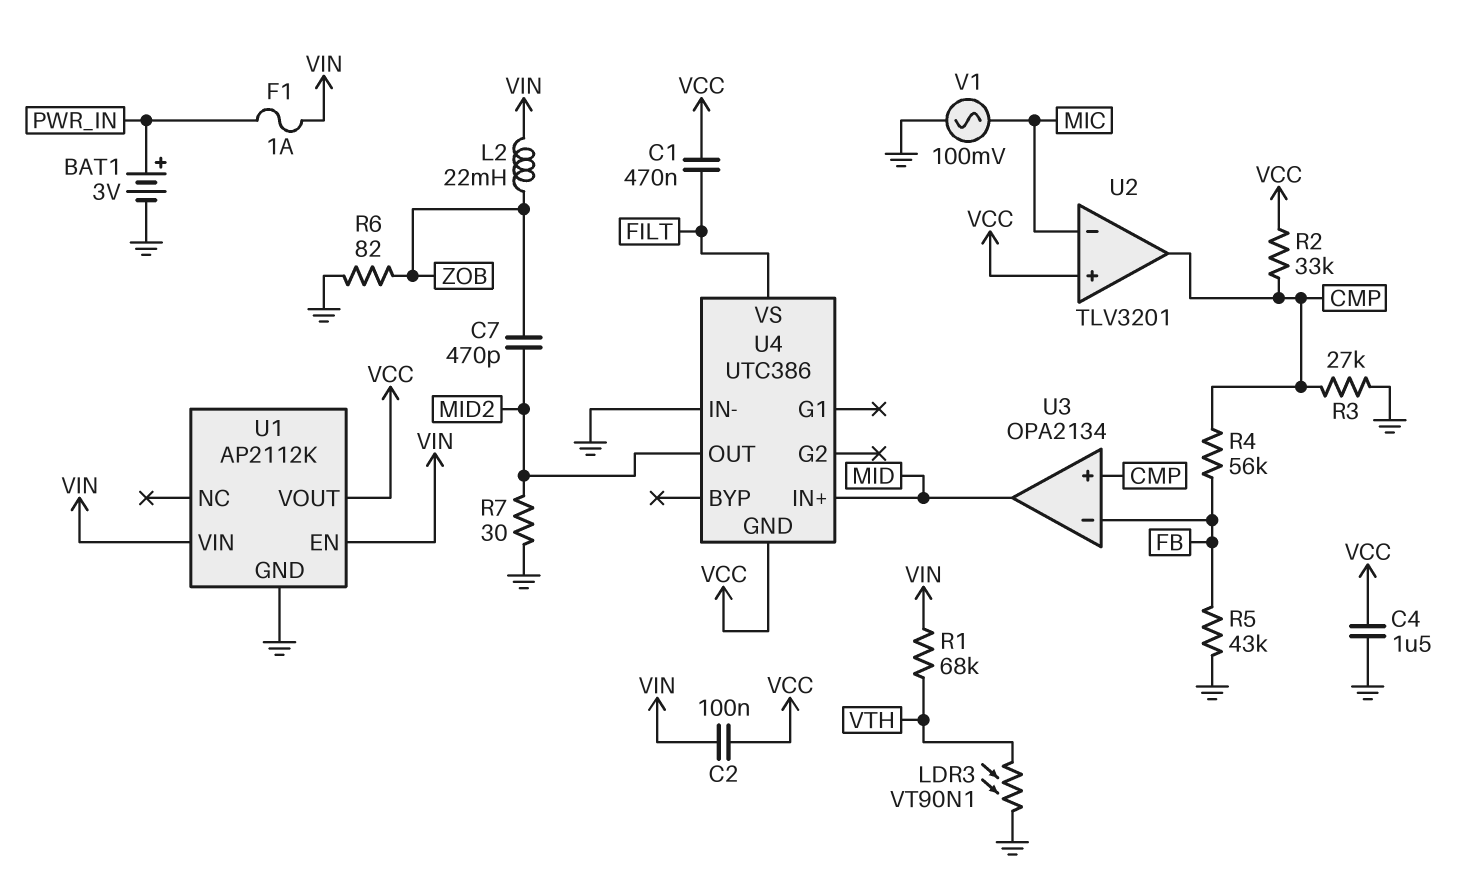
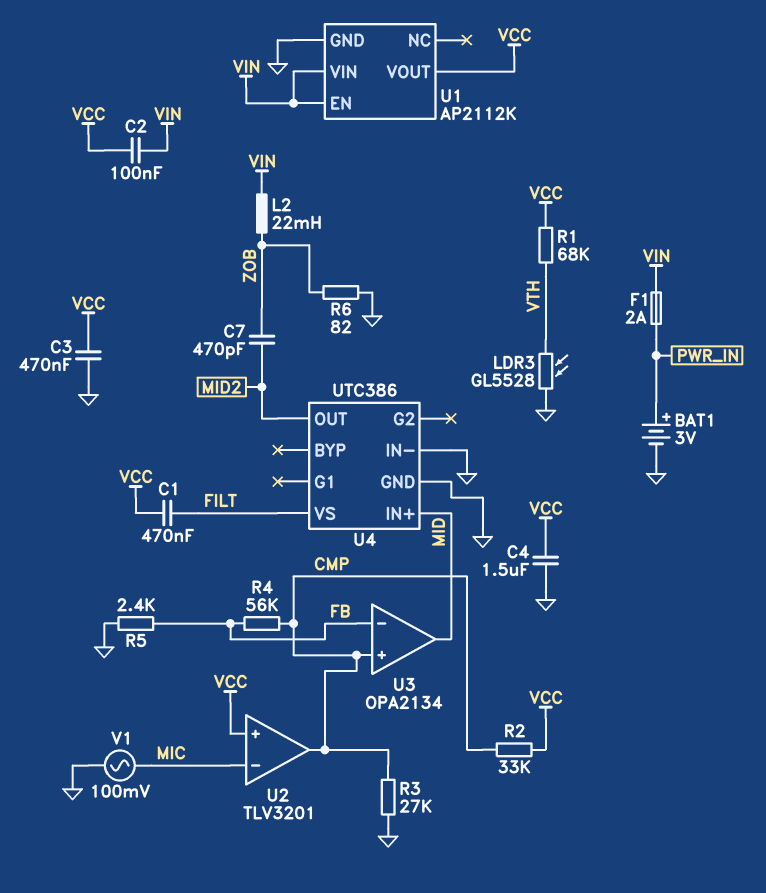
C3: none -> 470nF (GND, VCC)
F1: 1A (PWR_IN, VIN) -> 2A (PWR_IN, VIN)
LDR3: VT90N1 (GND, VTH) -> GL5528 (GND, VTH)
R1: 68k (VIN, VTH) -> 68k (VCC, VTH)
R5: 43k (FB, GND) -> 2.4k (FB, GND)
R7: 30 (GND, MID2) -> none
U4 pin GND: VCC -> GND

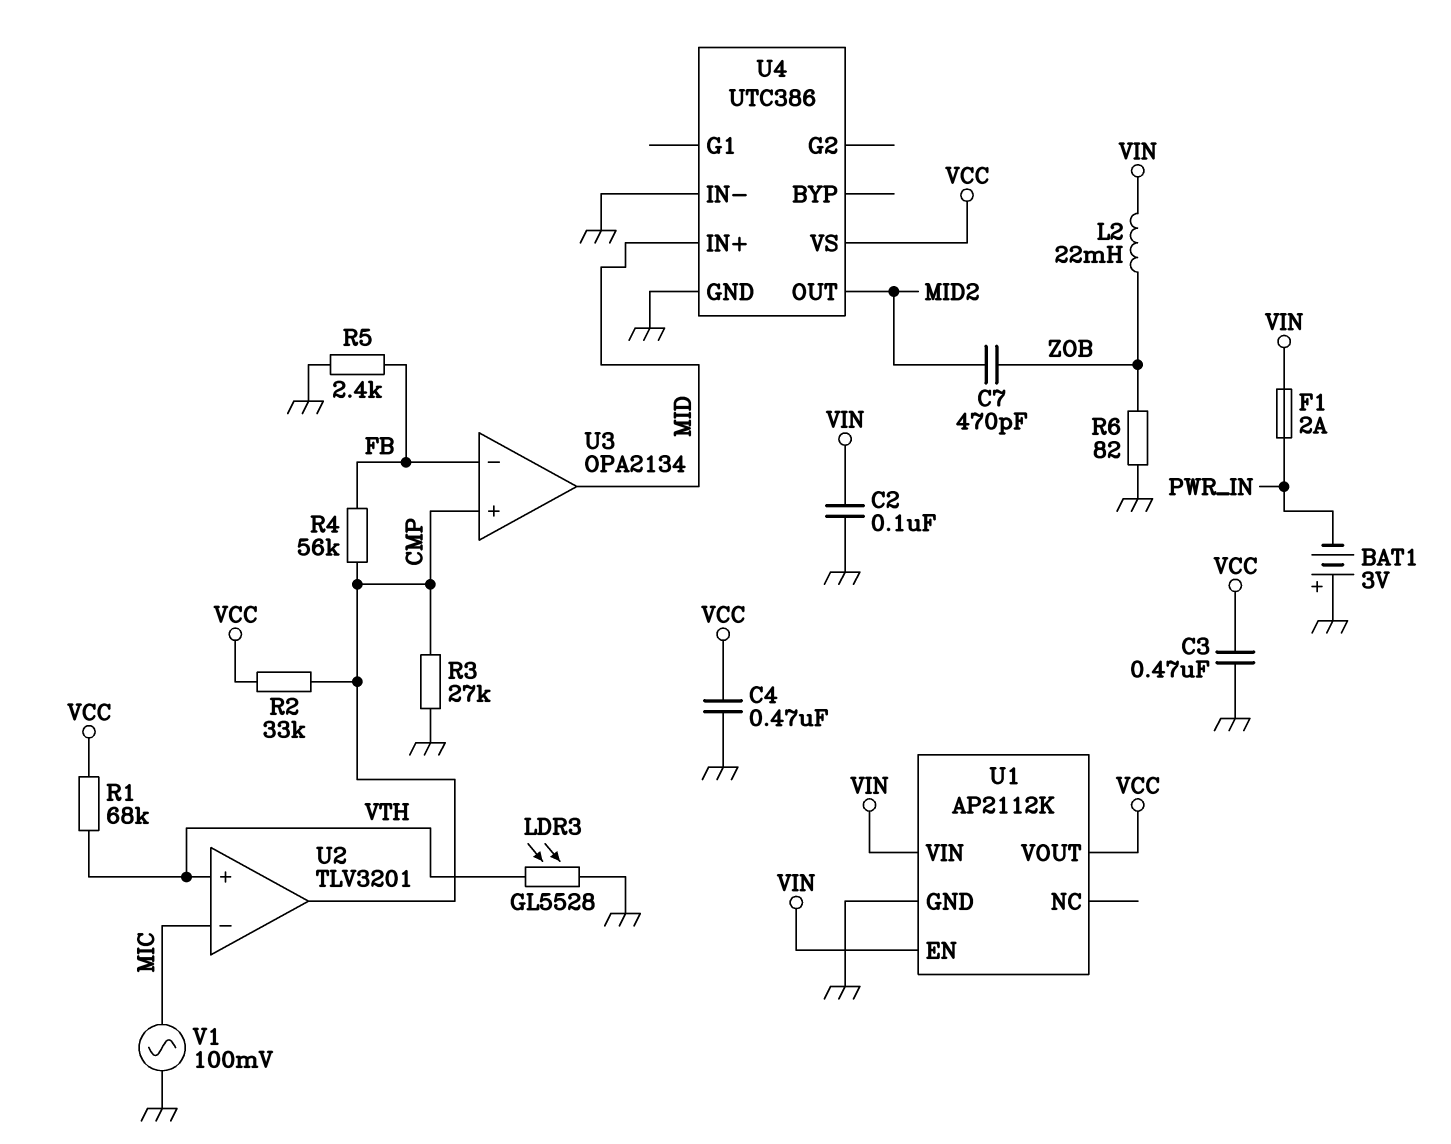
BAT1: 3V (plus PWR_IN, minus GND) -> 3V (plus GND, minus PWR_IN)
C1: 470nF (FILT, VCC) -> none
C2: 100nF (VCC, VIN) -> 100nF (GND, VIN)
C4: 1.5uF (GND, VCC) -> 470nF (GND, VCC)
U2 pin in+: VCC -> VTH
U4 pin VS: FILT -> VCC

